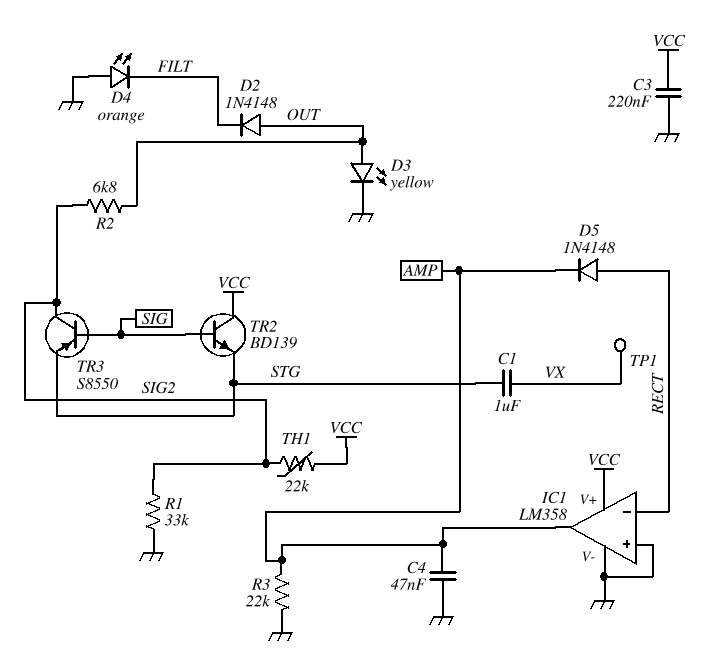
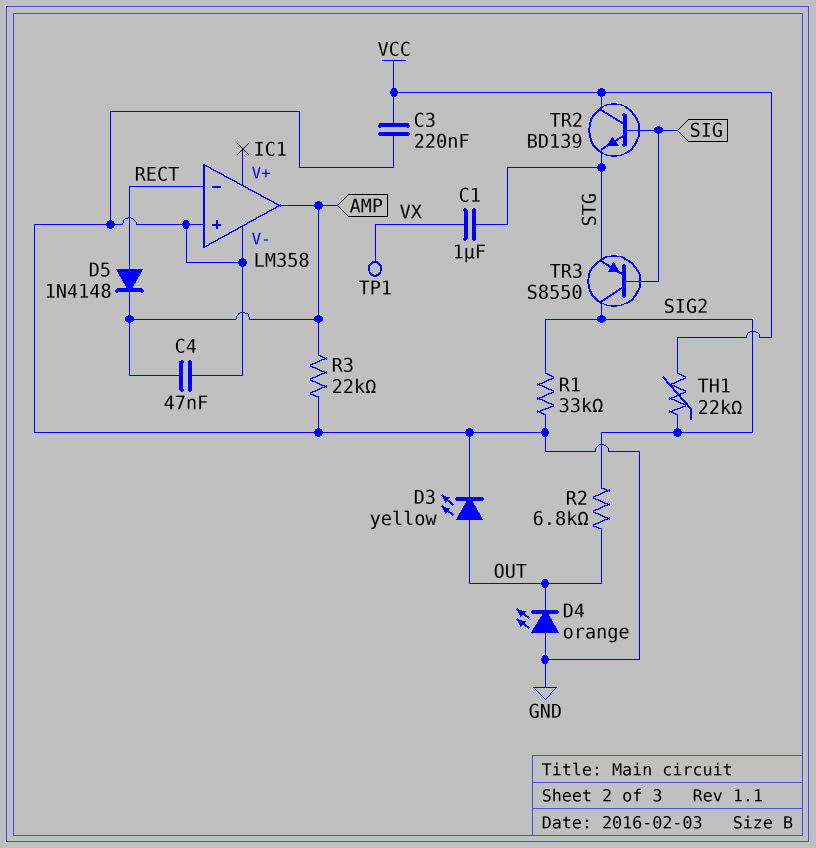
D2: diode 1N4148 (A OUT, K FILT) -> none
D4: LED orange (A GND, K FILT) -> LED orange (A GND, K OUT)
IC1 pin V+: VCC -> none

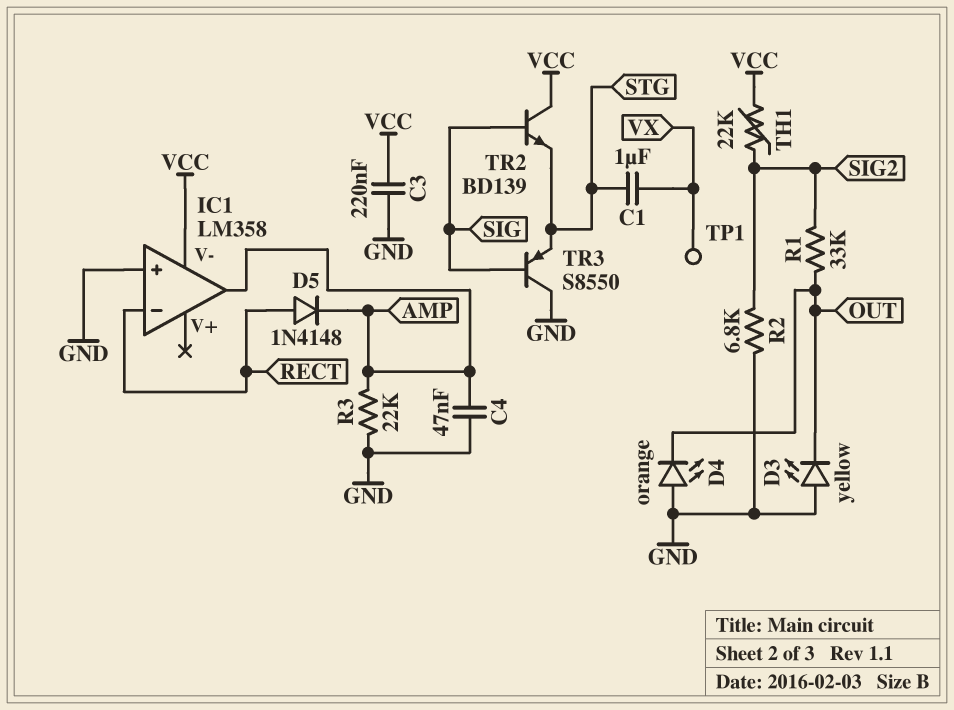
D3: LED yellow (A OUT, K GND) -> LED yellow (A GND, K OUT)
IC1 pin V-: GND -> VCC
R1: 33k (GND, SIG2) -> 33k (OUT, SIG2)
R2: 6.8k (OUT, SIG2) -> 6.8k (GND, SIG2)
TR3: PNP S8550 (B SIG, C SIG2, E STG) -> PNP S8550 (B SIG, C GND, E STG)

